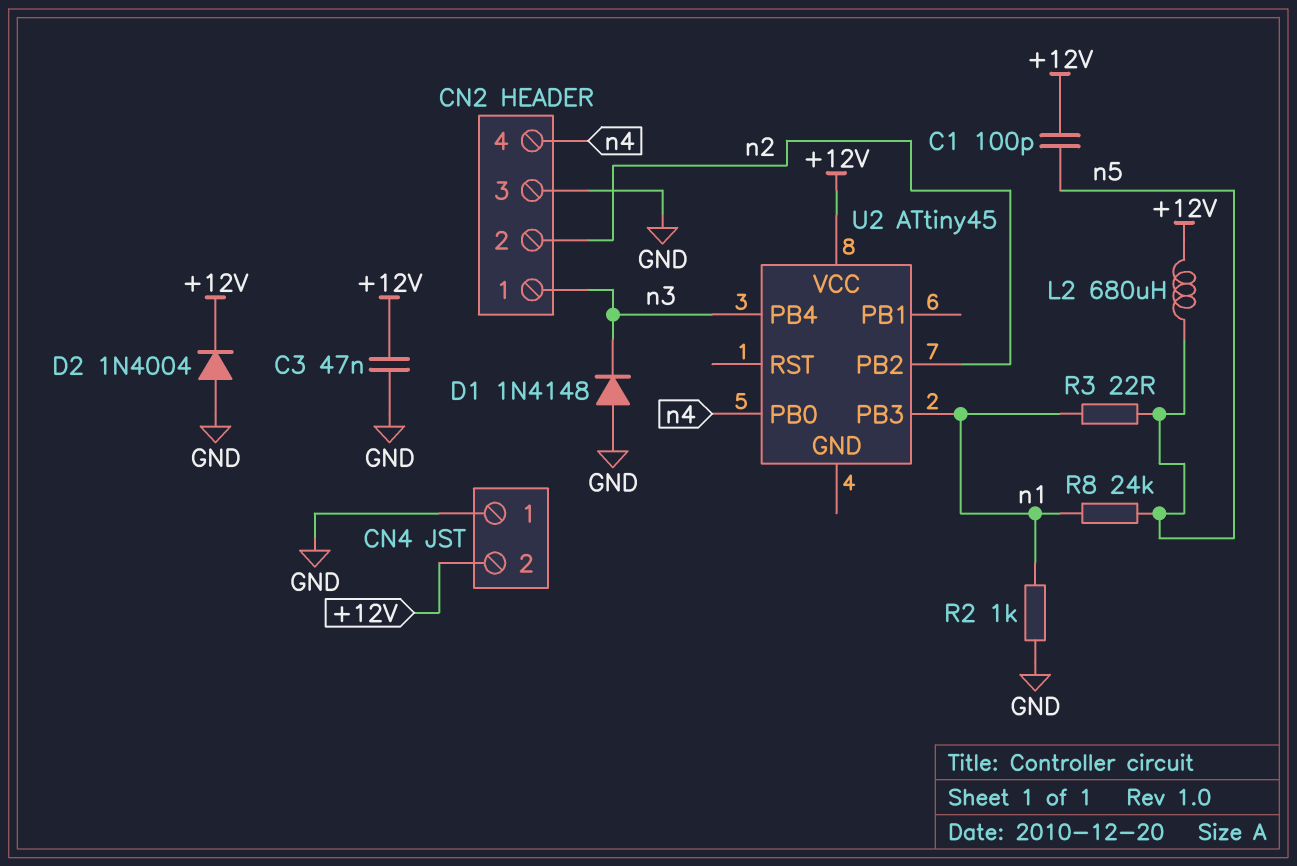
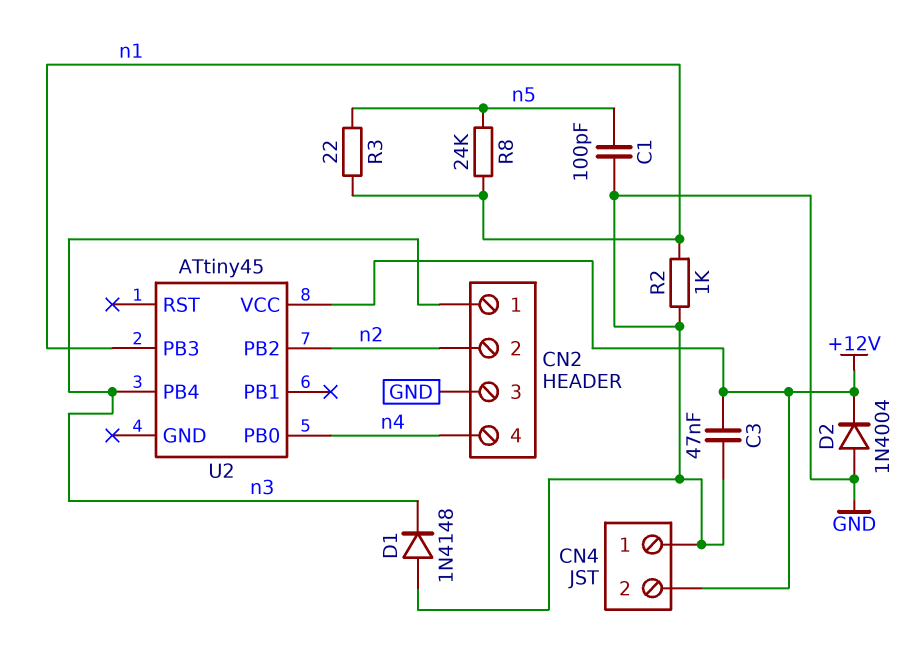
C1: 100pF (+12V, n5) -> 100pF (GND, n5)
L2: 680uH (+12V, n5) -> none

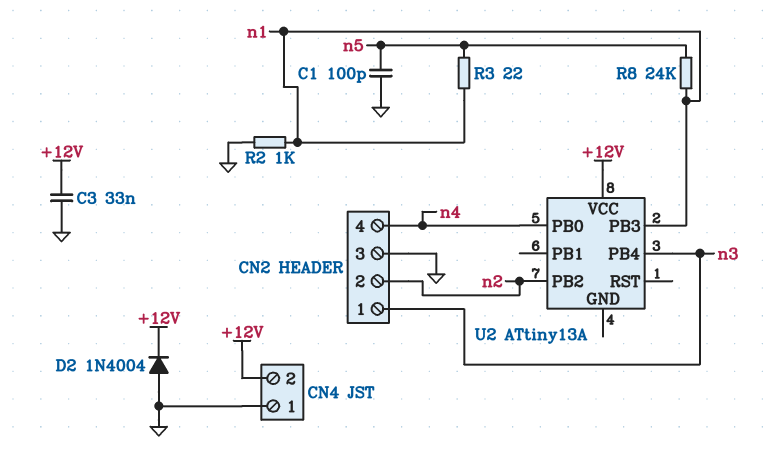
C3: 47nF (+12V, GND) -> 33nF (+12V, GND)
D1: diode 1N4148 (A GND, K n3) -> none
U2: ATtiny45 -> ATtiny13A

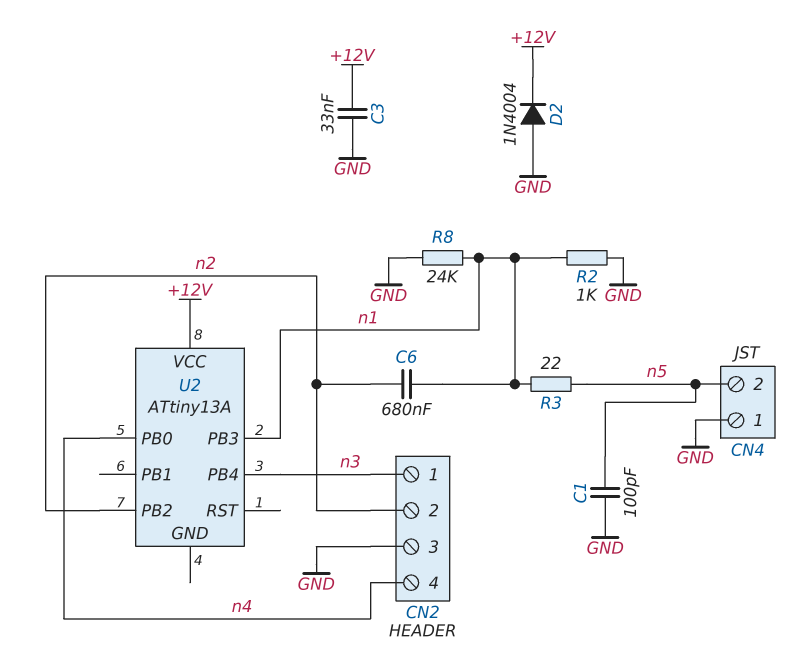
C6: none -> 680nF (n1, n2)
CN4 pin 2: +12V -> n5
R8: 24k (n1, n5) -> 24k (GND, n1)

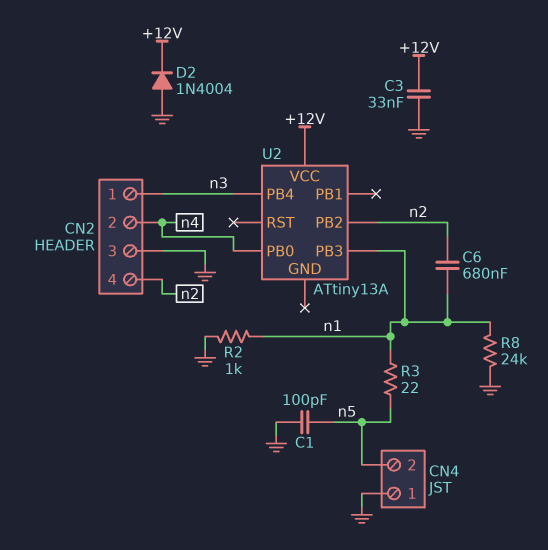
CN2 pin 2: n2 -> n4
CN2 pin 4: n4 -> n2

